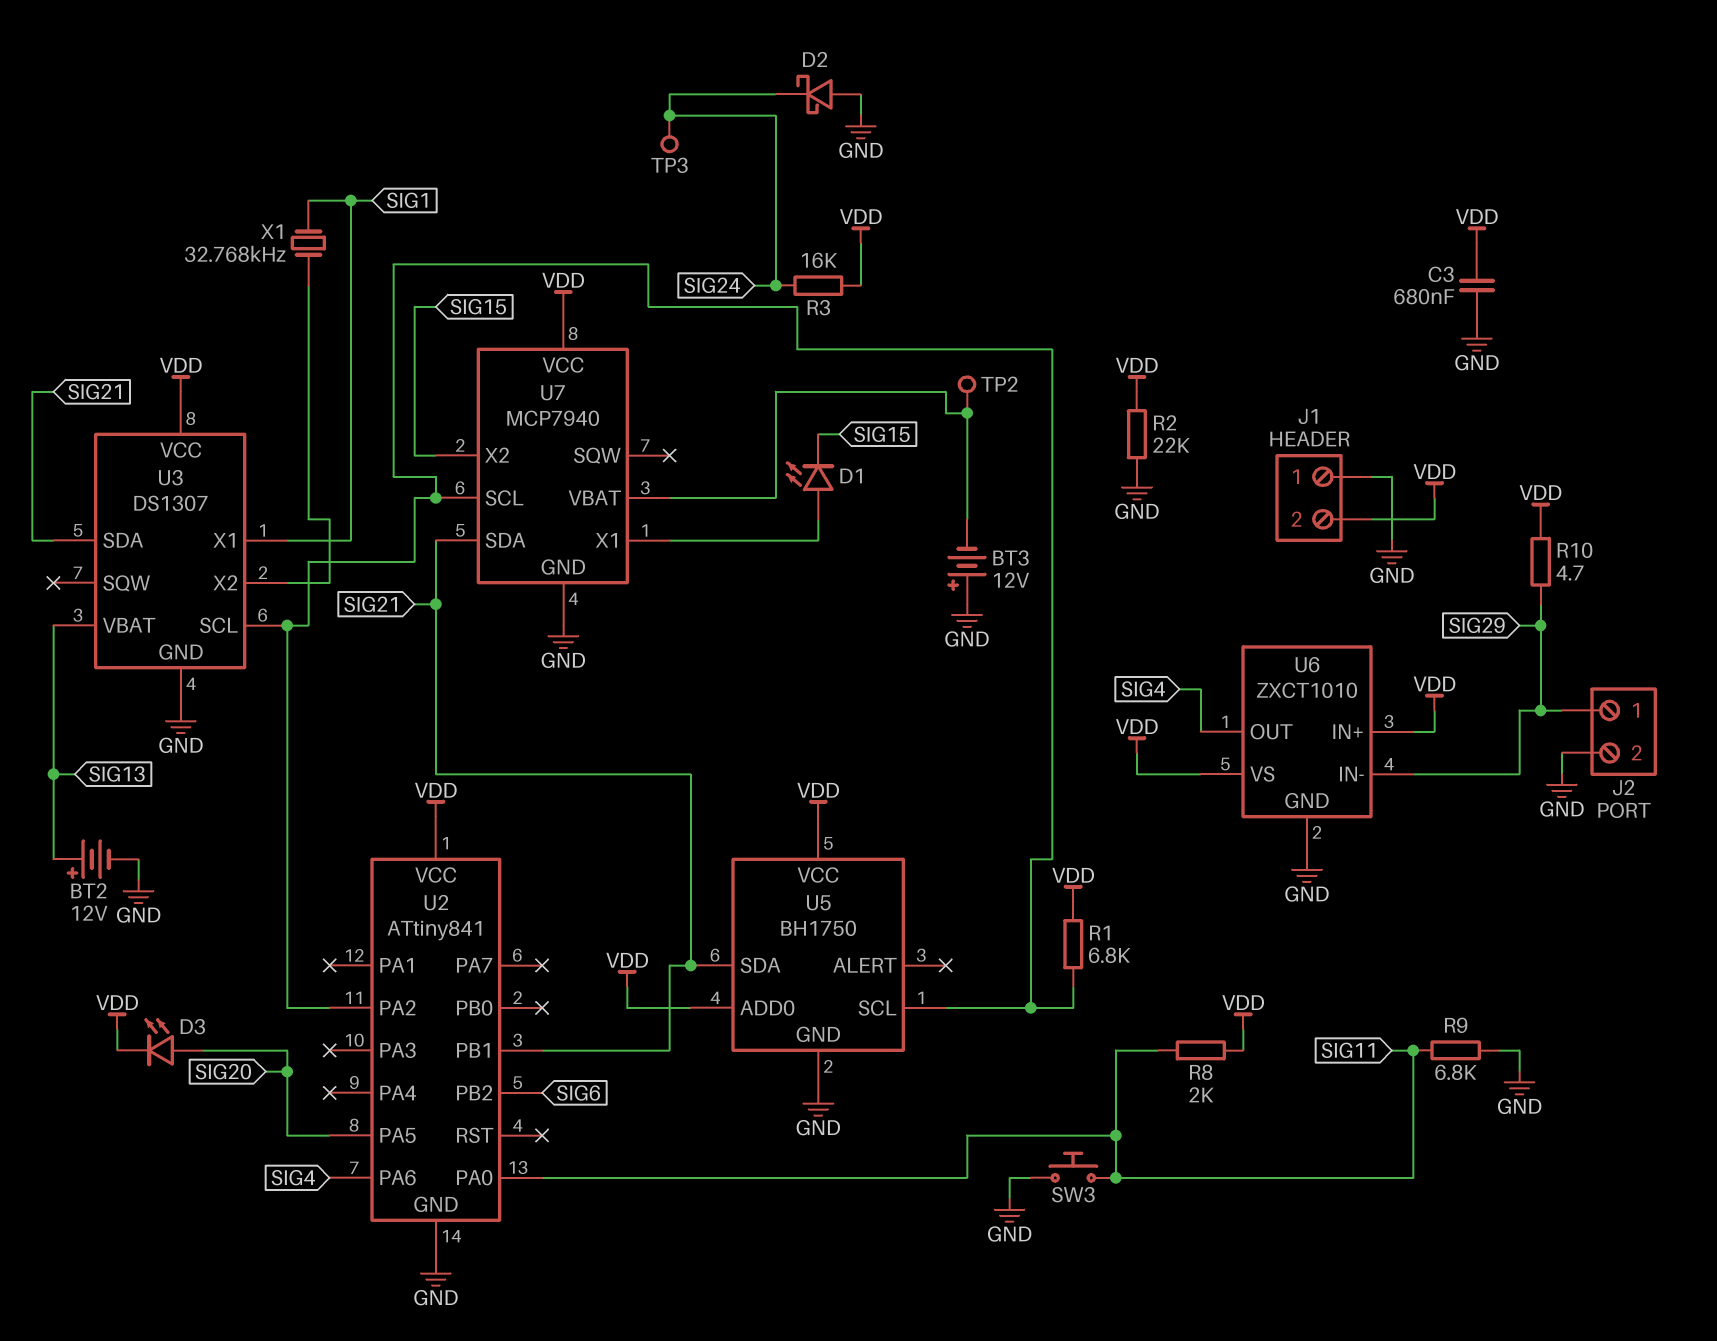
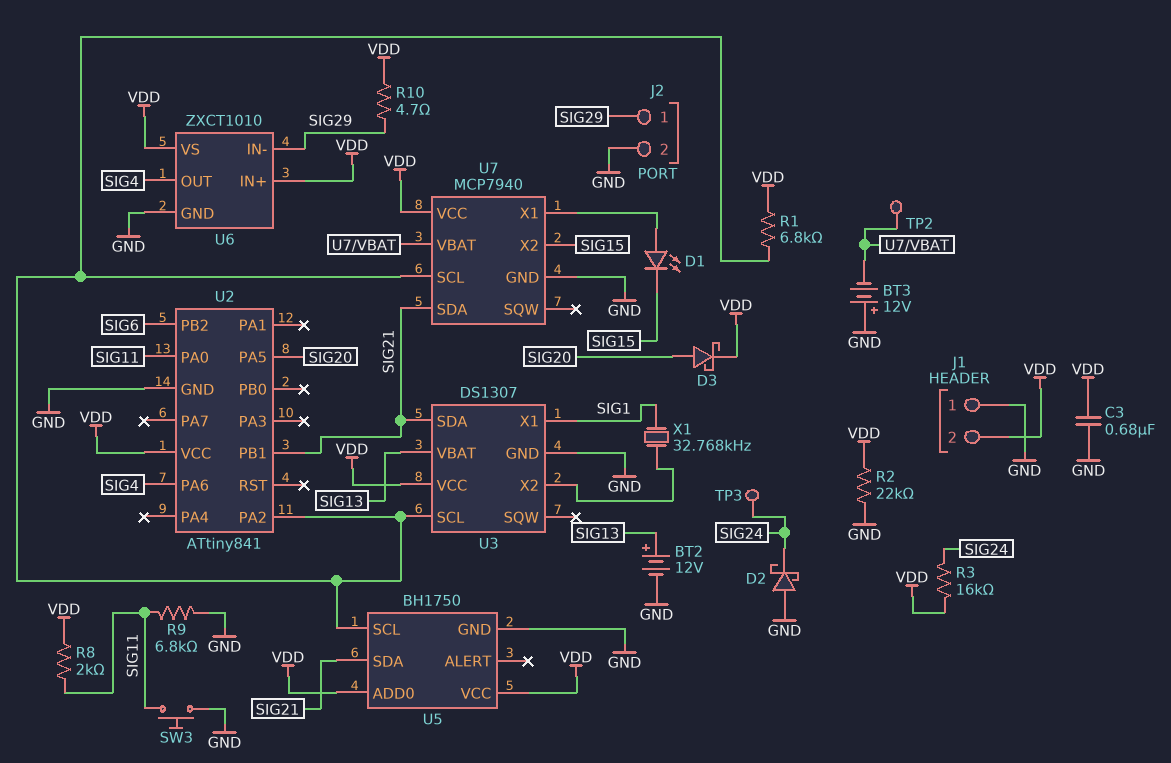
D3: LED (A SIG20, K VDD) -> schottky (A SIG20, K VDD)

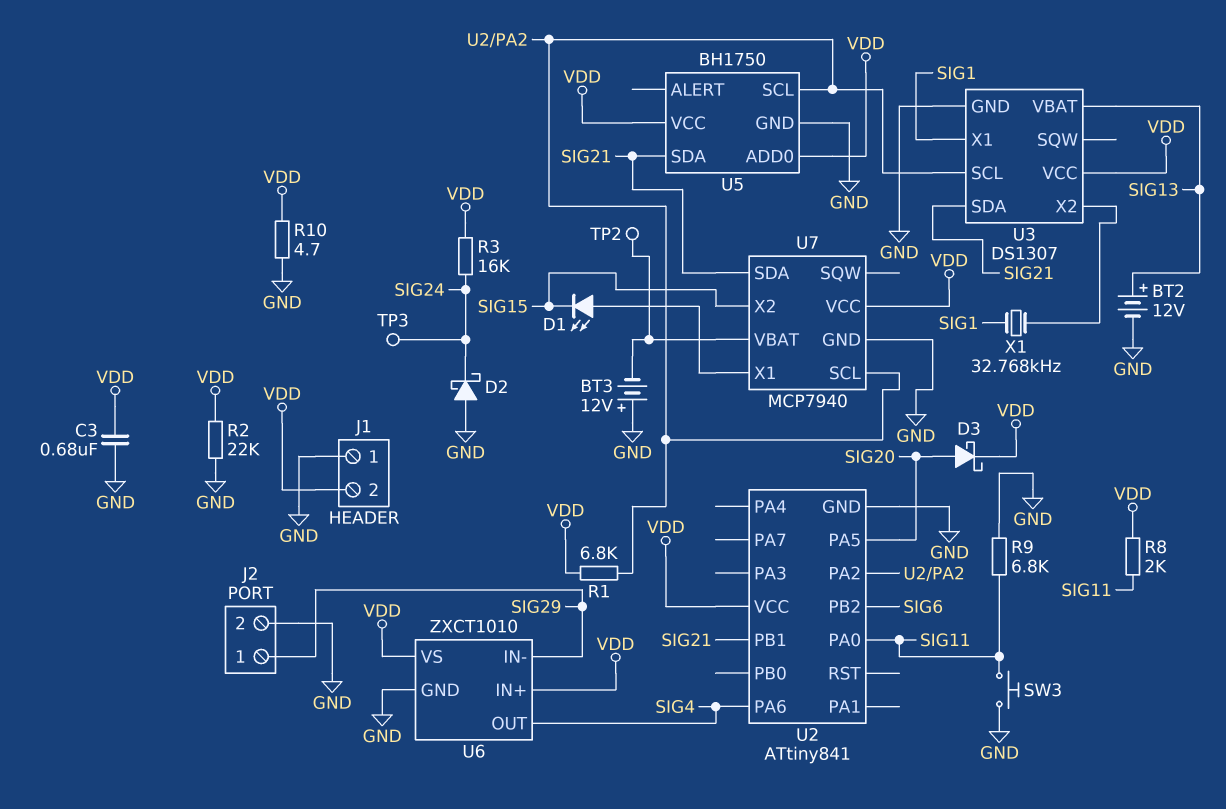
R10: 4.7 (SIG29, VDD) -> 4.7 (GND, VDD)

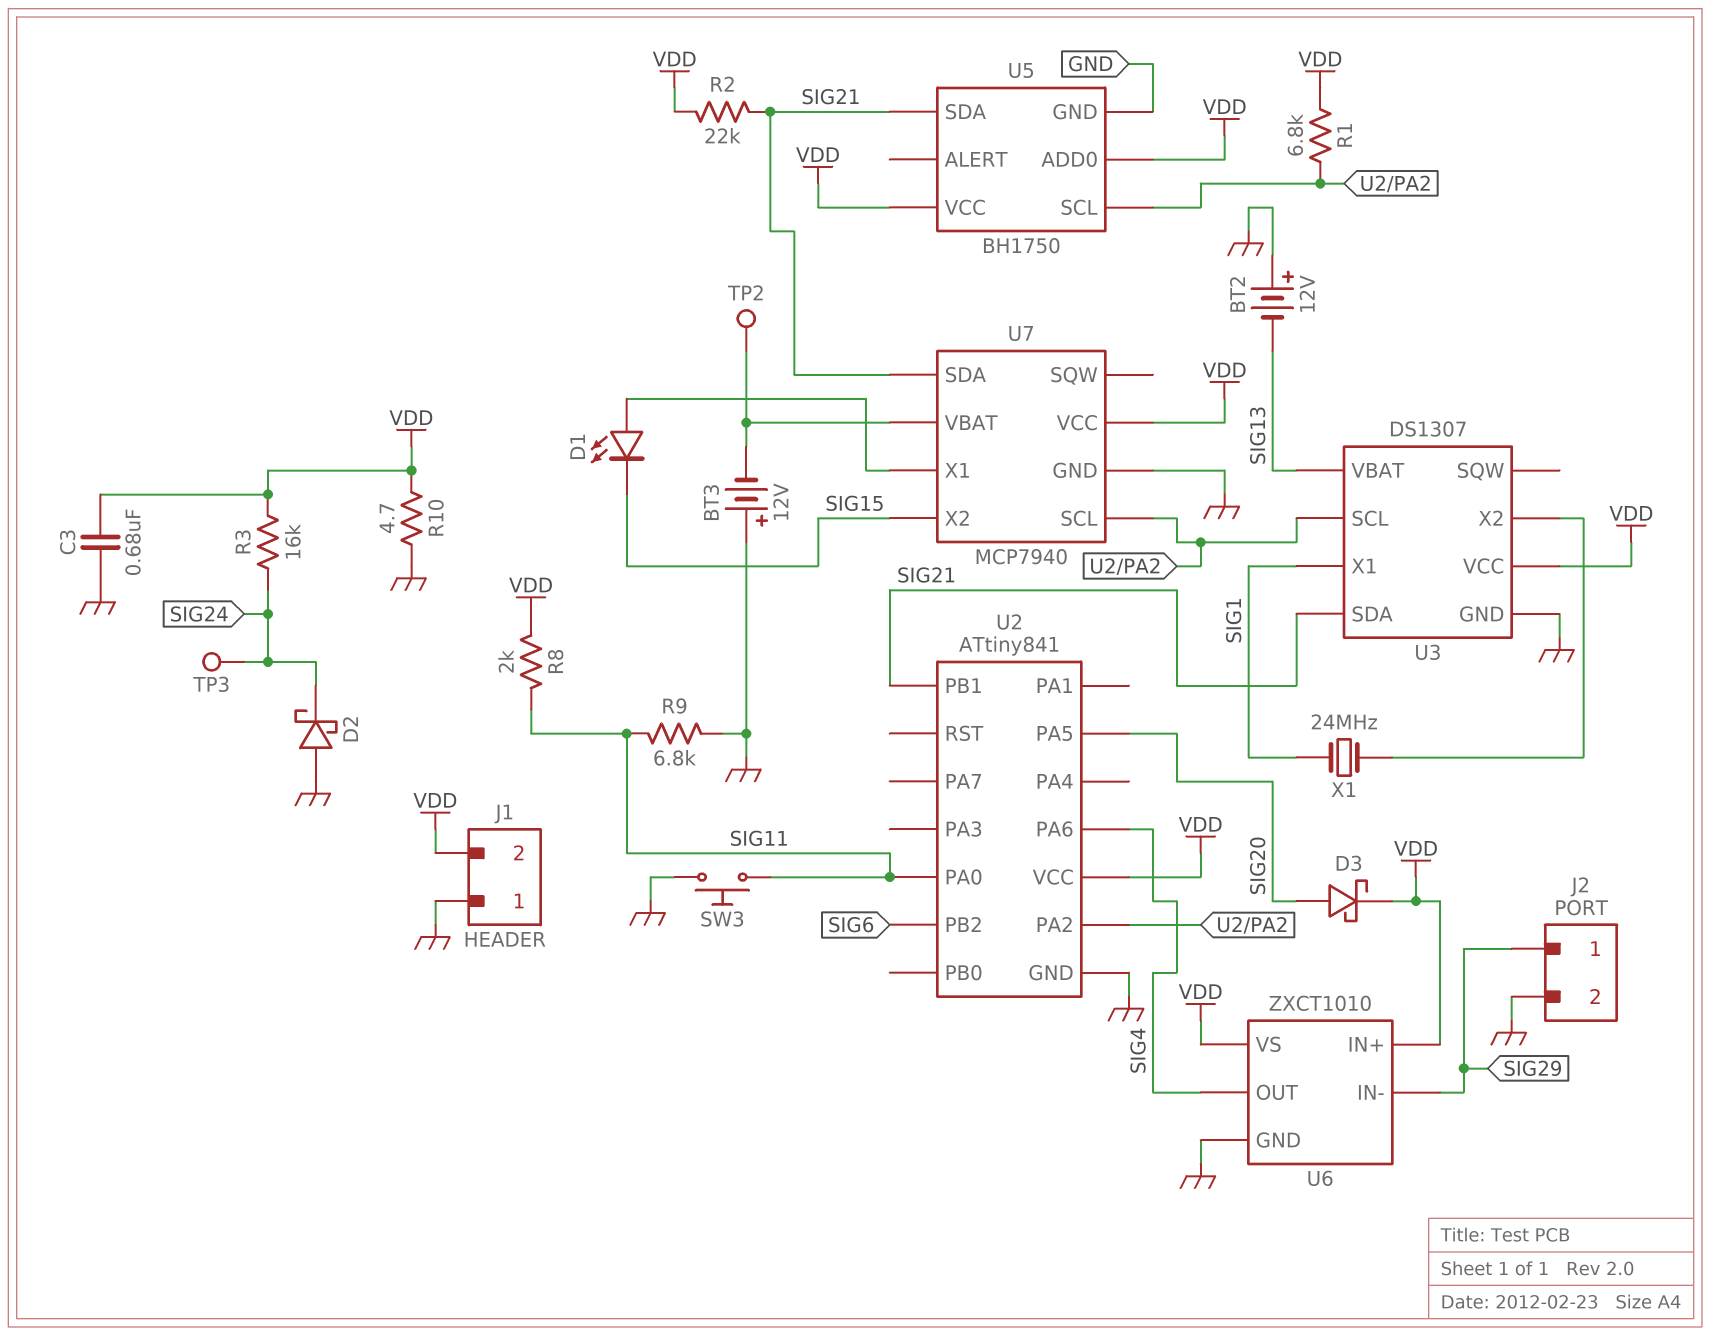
BT2: 12V (plus SIG13, minus GND) -> 12V (plus GND, minus SIG13)
R2: 22k (GND, VDD) -> 22k (SIG21, VDD)
X1: 32.768kHz (SIG1, U3/X2) -> 24MHz (SIG1, U3/X2)

